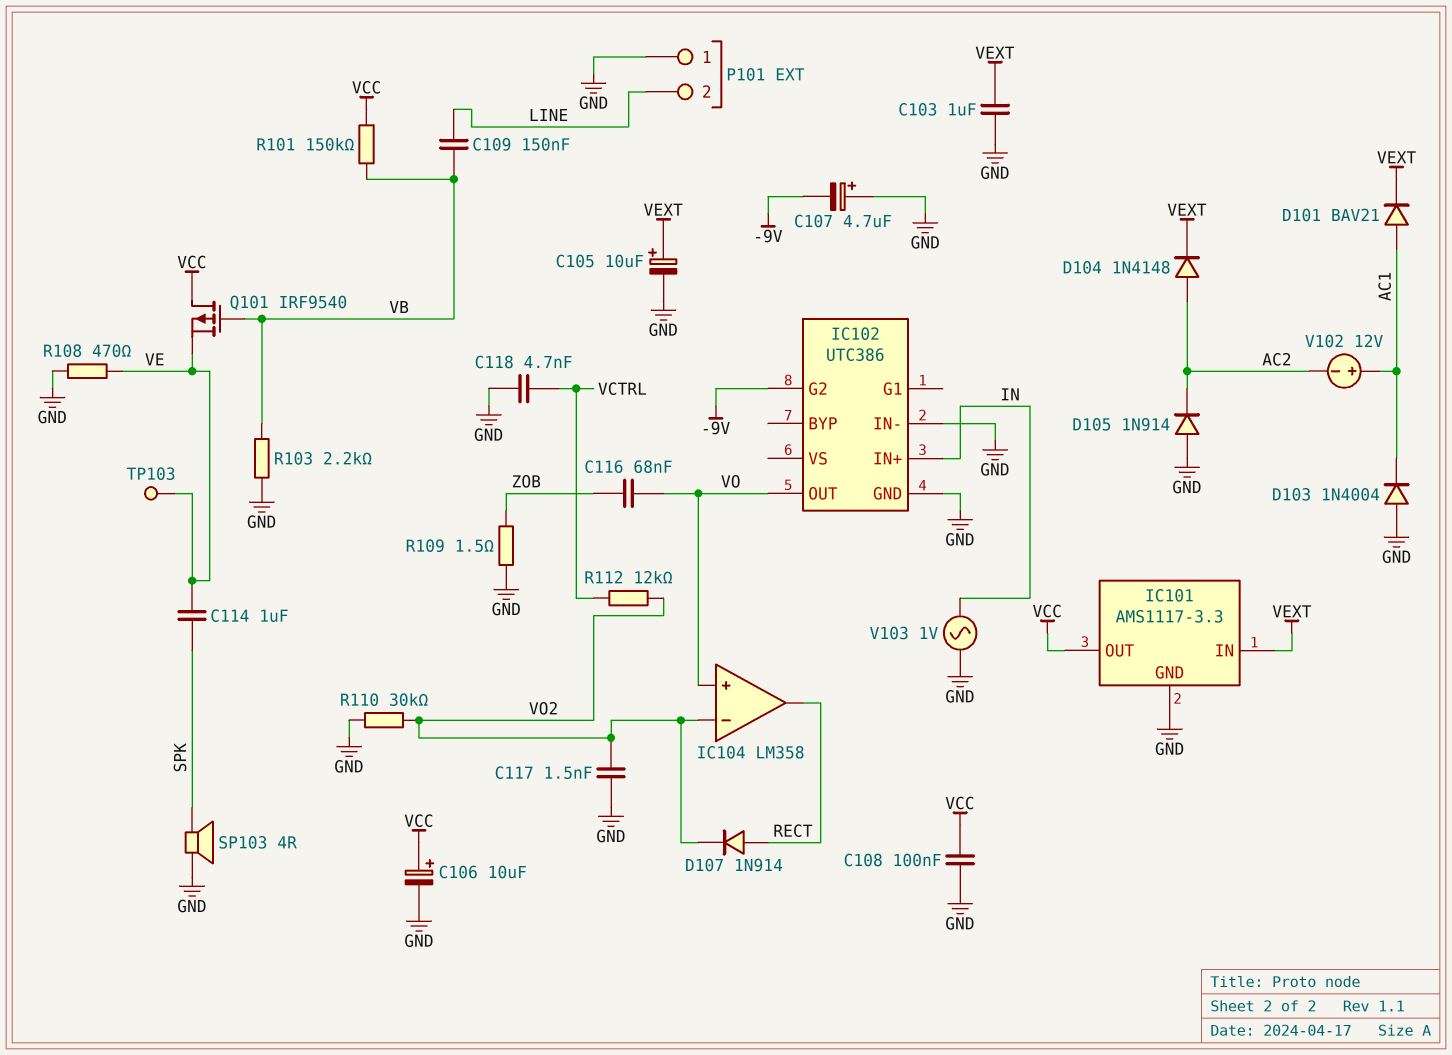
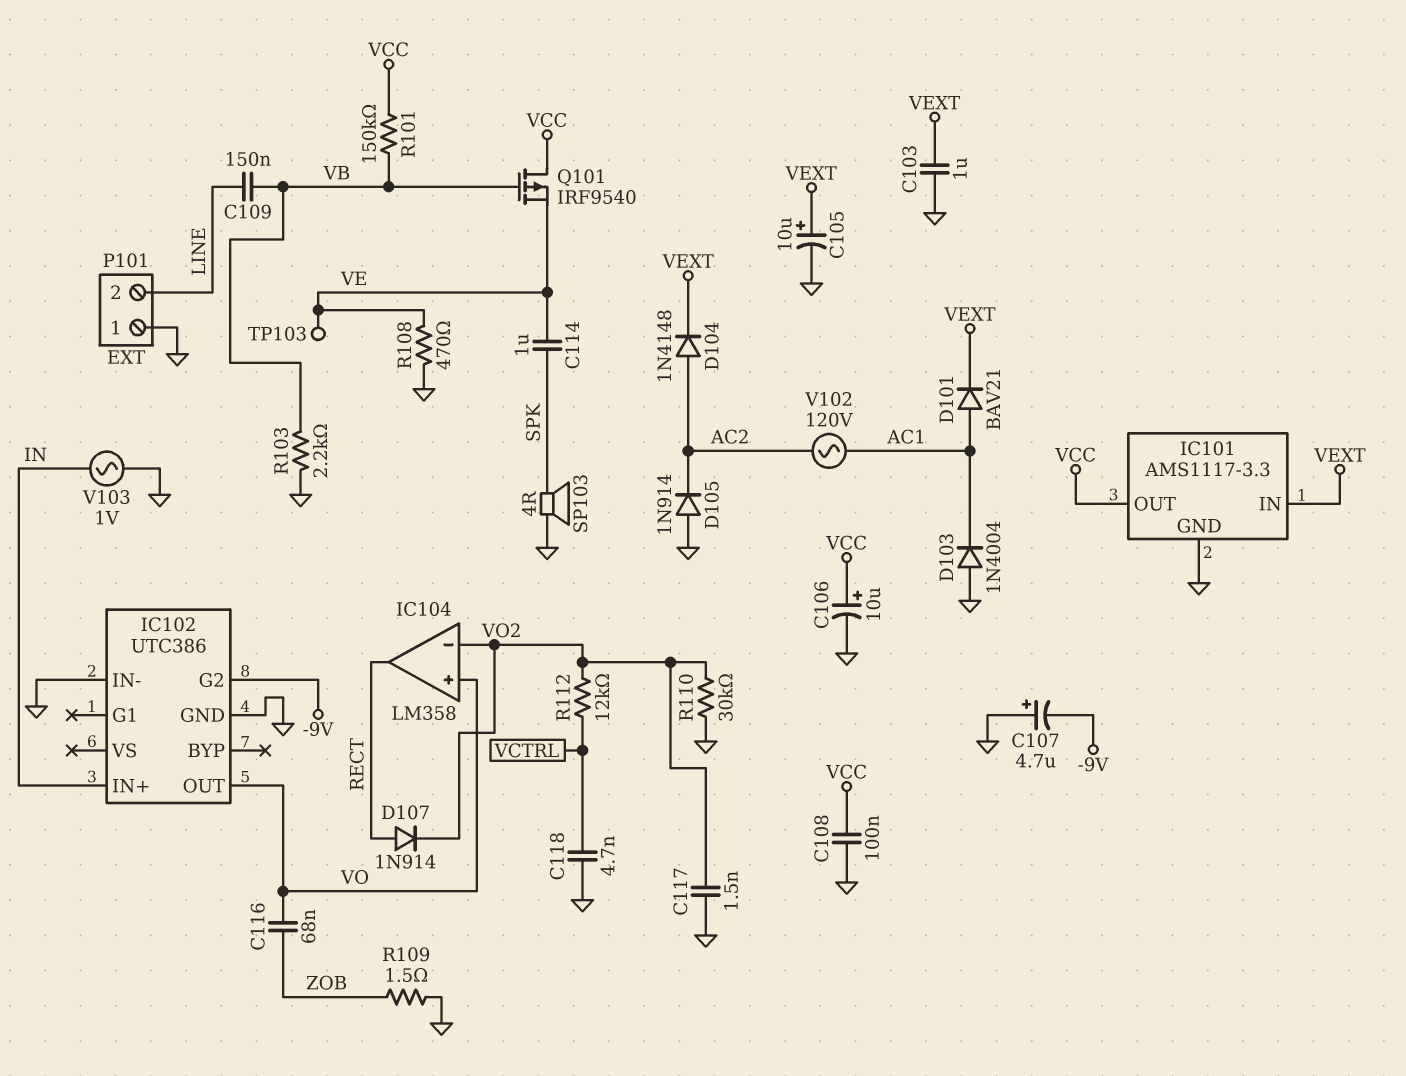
V102: 12V (plus AC1, minus AC2) -> AC 120V (AC1, AC2)

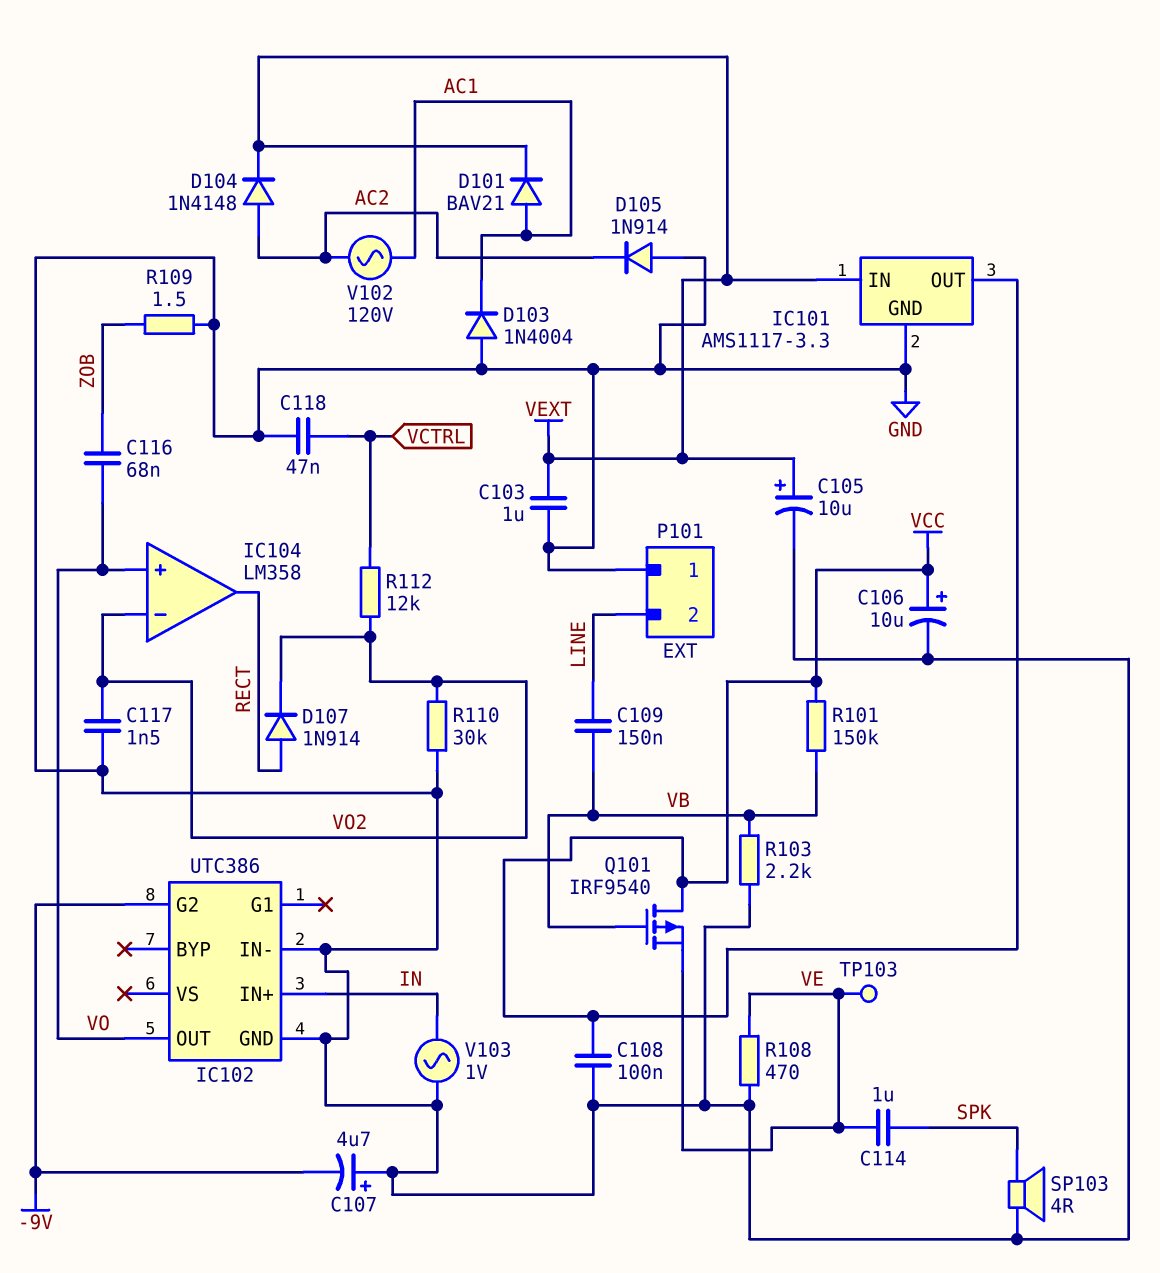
C118: 4.7nF (GND, VCTRL) -> 47nF (GND, VCTRL)

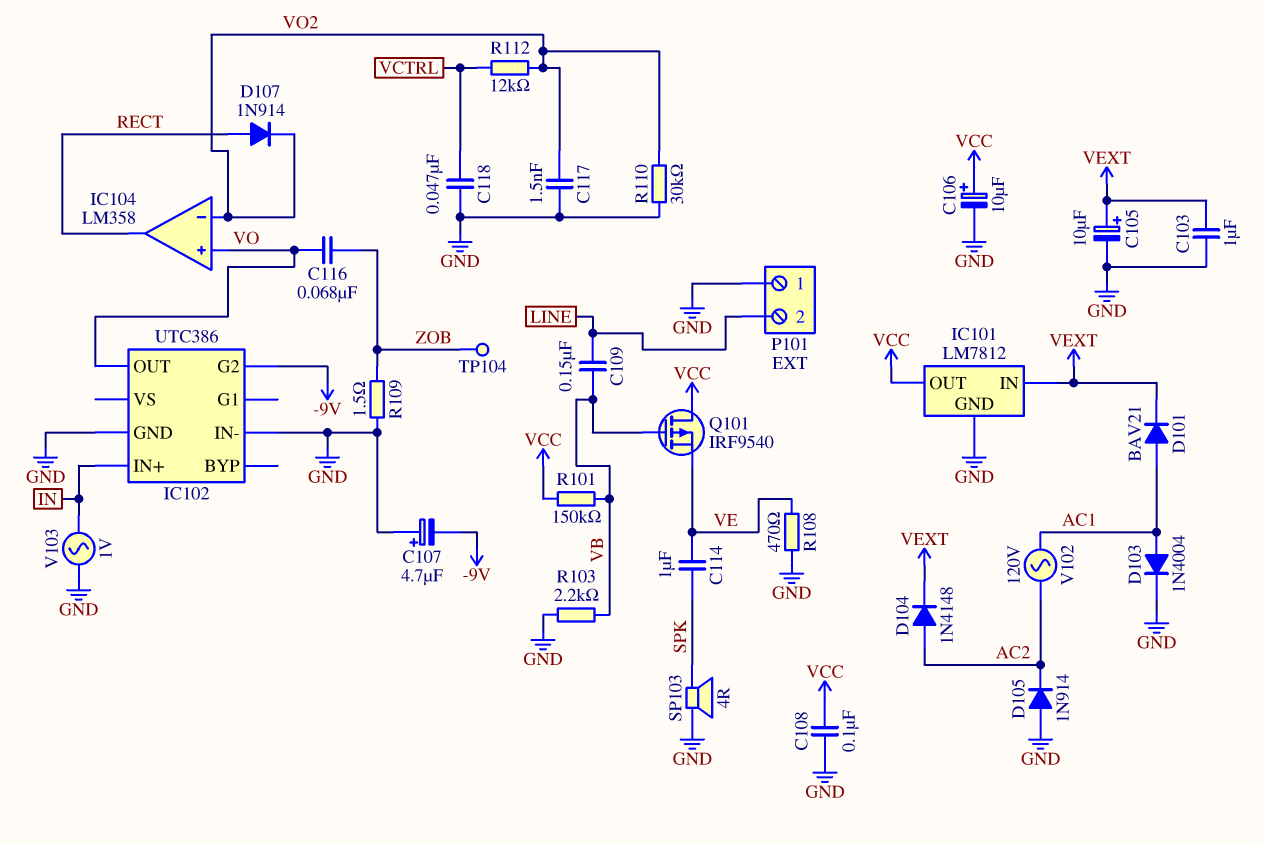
D103: diode 1N4004 (A GND, K AC1) -> diode 1N4004 (A AC1, K GND)
IC101: AMS1117-3.3 -> LM7812
TP103: test point (VE) -> none
TP104: none -> test point (ZOB)

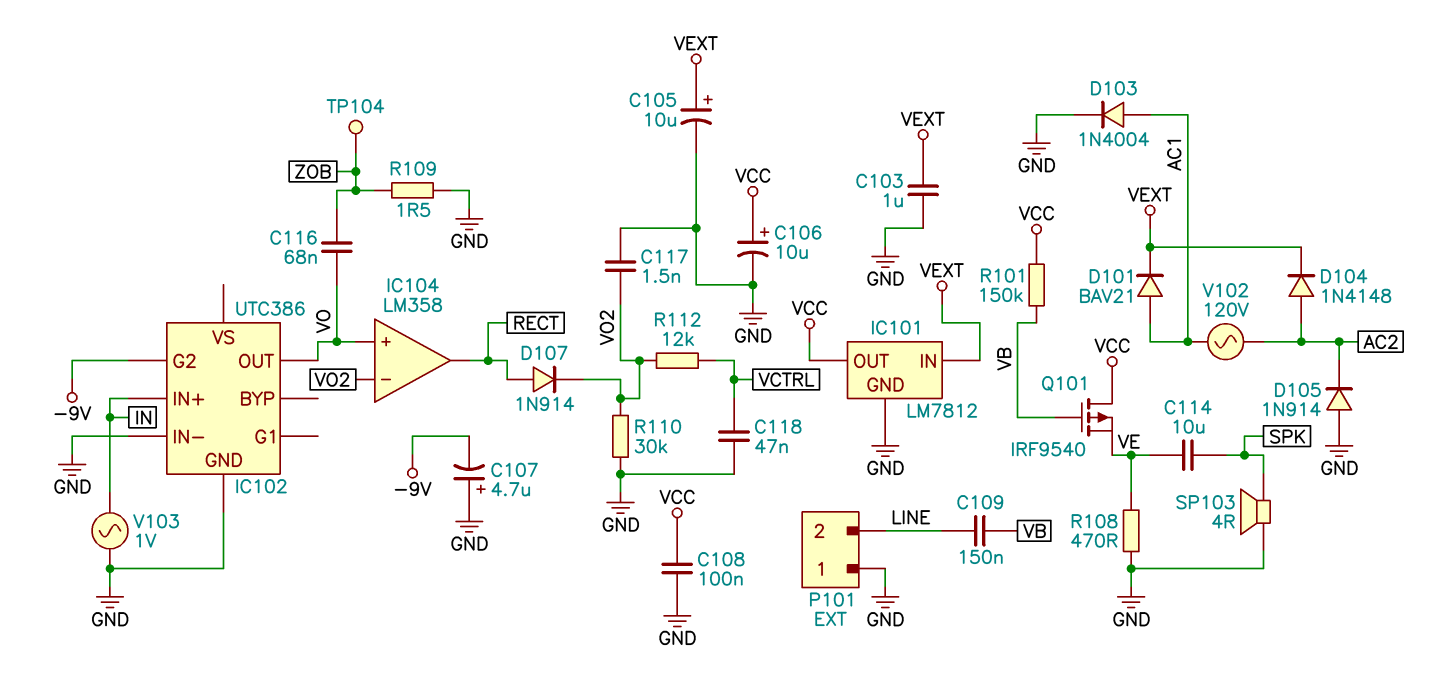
C114: 1uF (SPK, VE) -> 10uF (SPK, VE)
R103: 2.2k (GND, VB) -> none

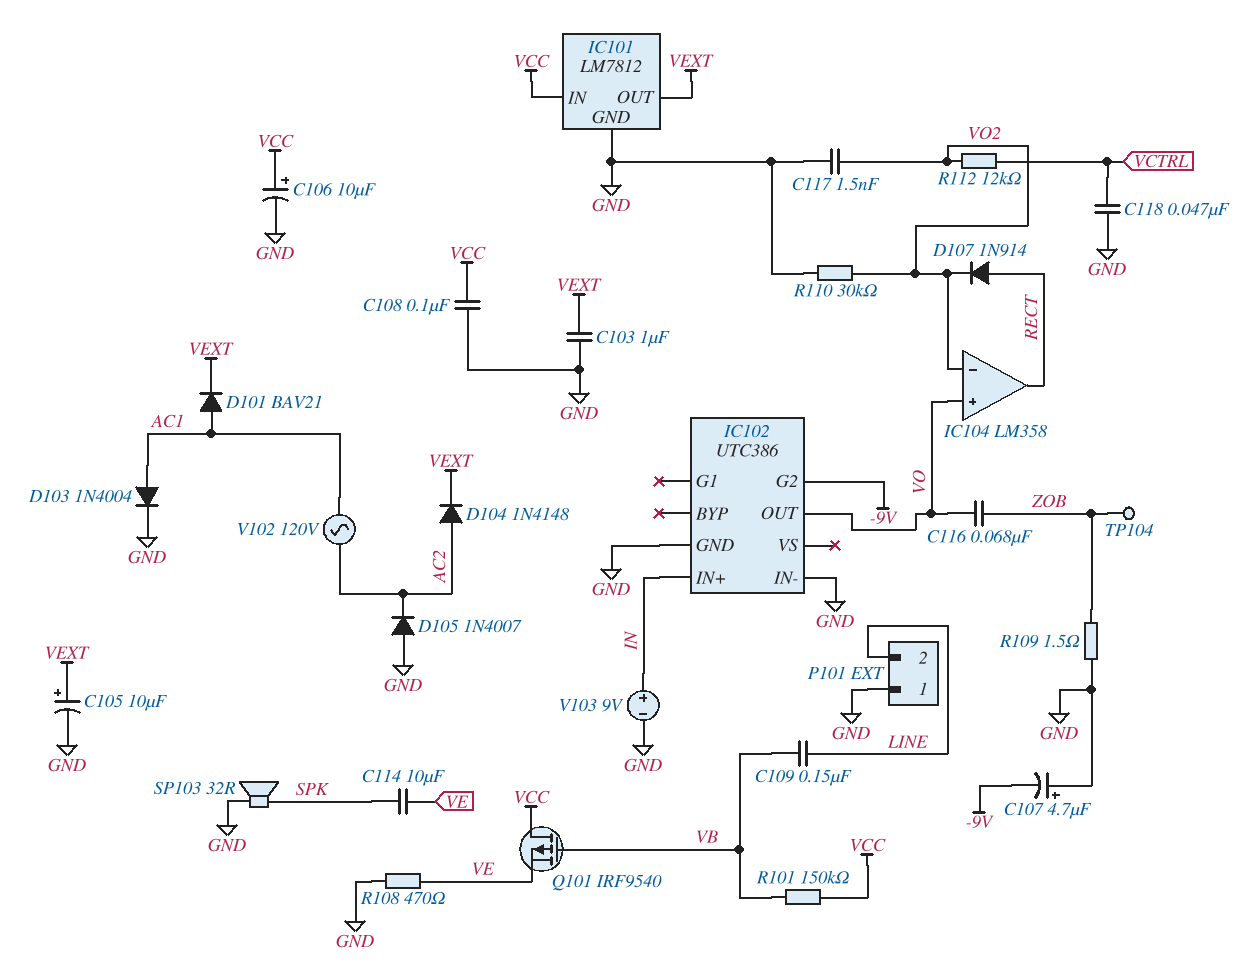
D105: diode 1N914 (A GND, K AC2) -> diode 1N4007 (A GND, K AC2)
IC101 pin IN: VEXT -> VCC
IC101 pin OUT: VCC -> VEXT
SP103: speaker 4R (GND, SPK) -> speaker 32R (GND, SPK)
V103: AC 1V (GND, IN) -> 9V (plus IN, minus GND)

